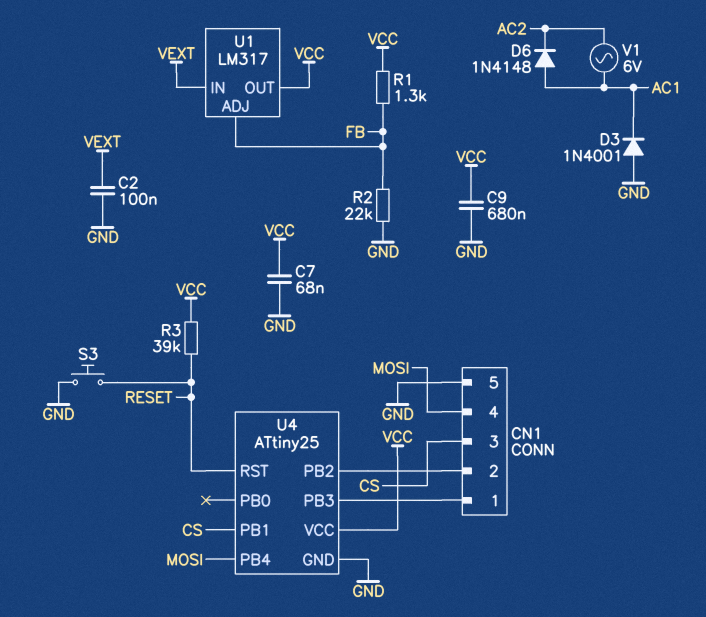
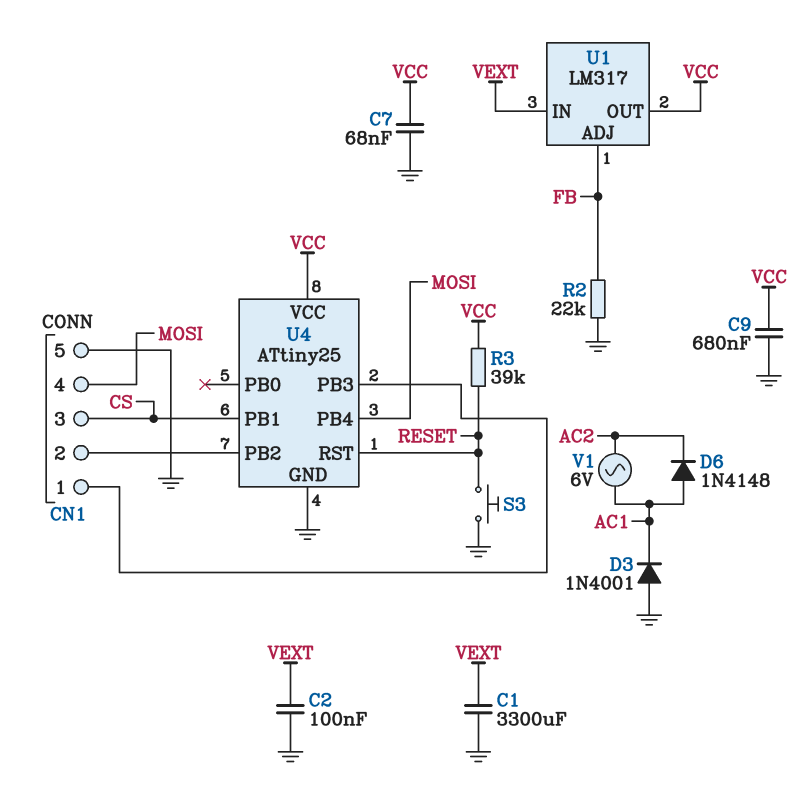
C1: none -> 3300uF (GND, VEXT)
R1: 1.3k (FB, VCC) -> none

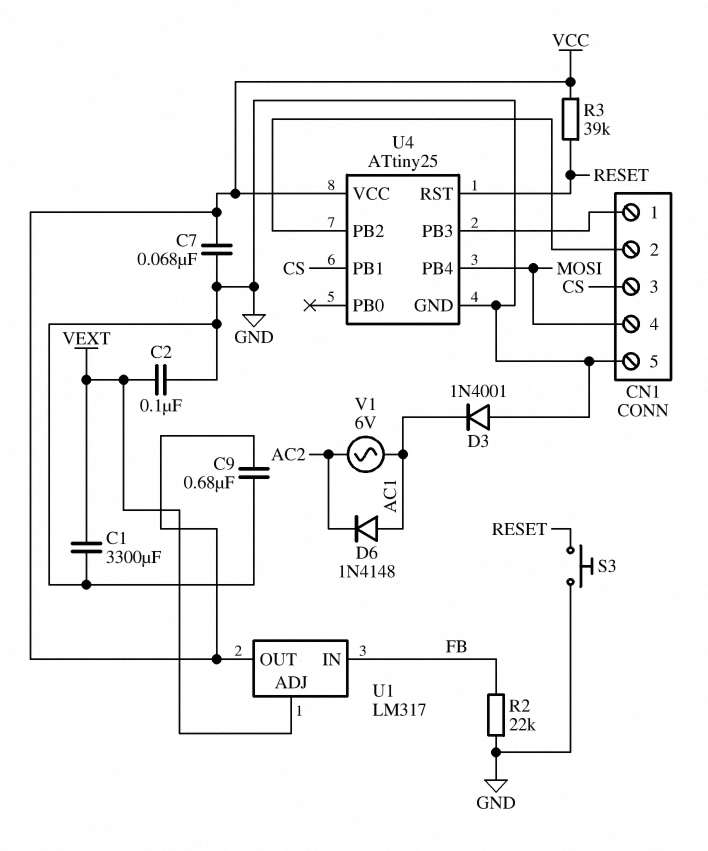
U1 pin ADJ: FB -> VEXT
U1 pin IN: VEXT -> FB

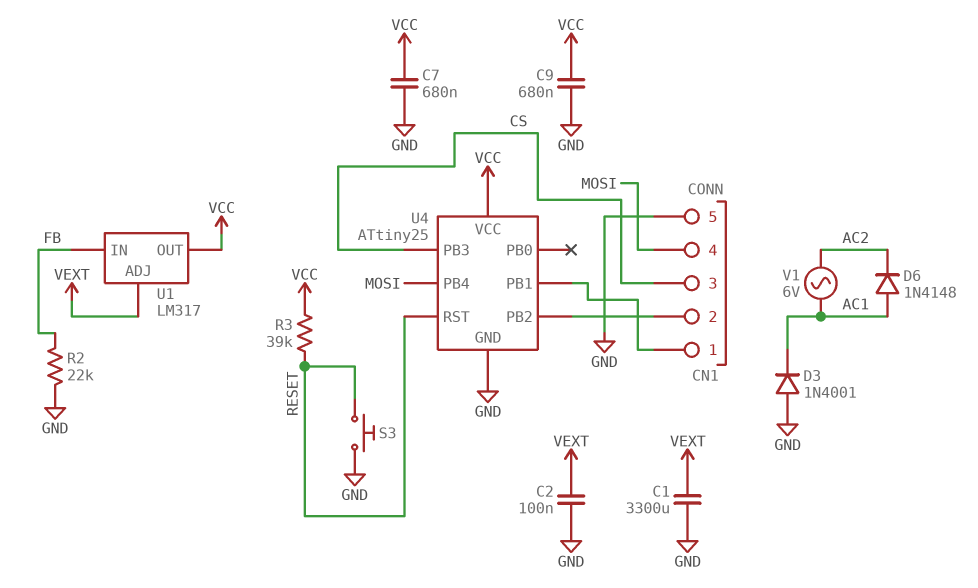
C7: 68nF (GND, VCC) -> 680nF (GND, VCC)
U4 pin PB1: CS -> CN1/1
U4 pin PB3: CN1/1 -> CS

